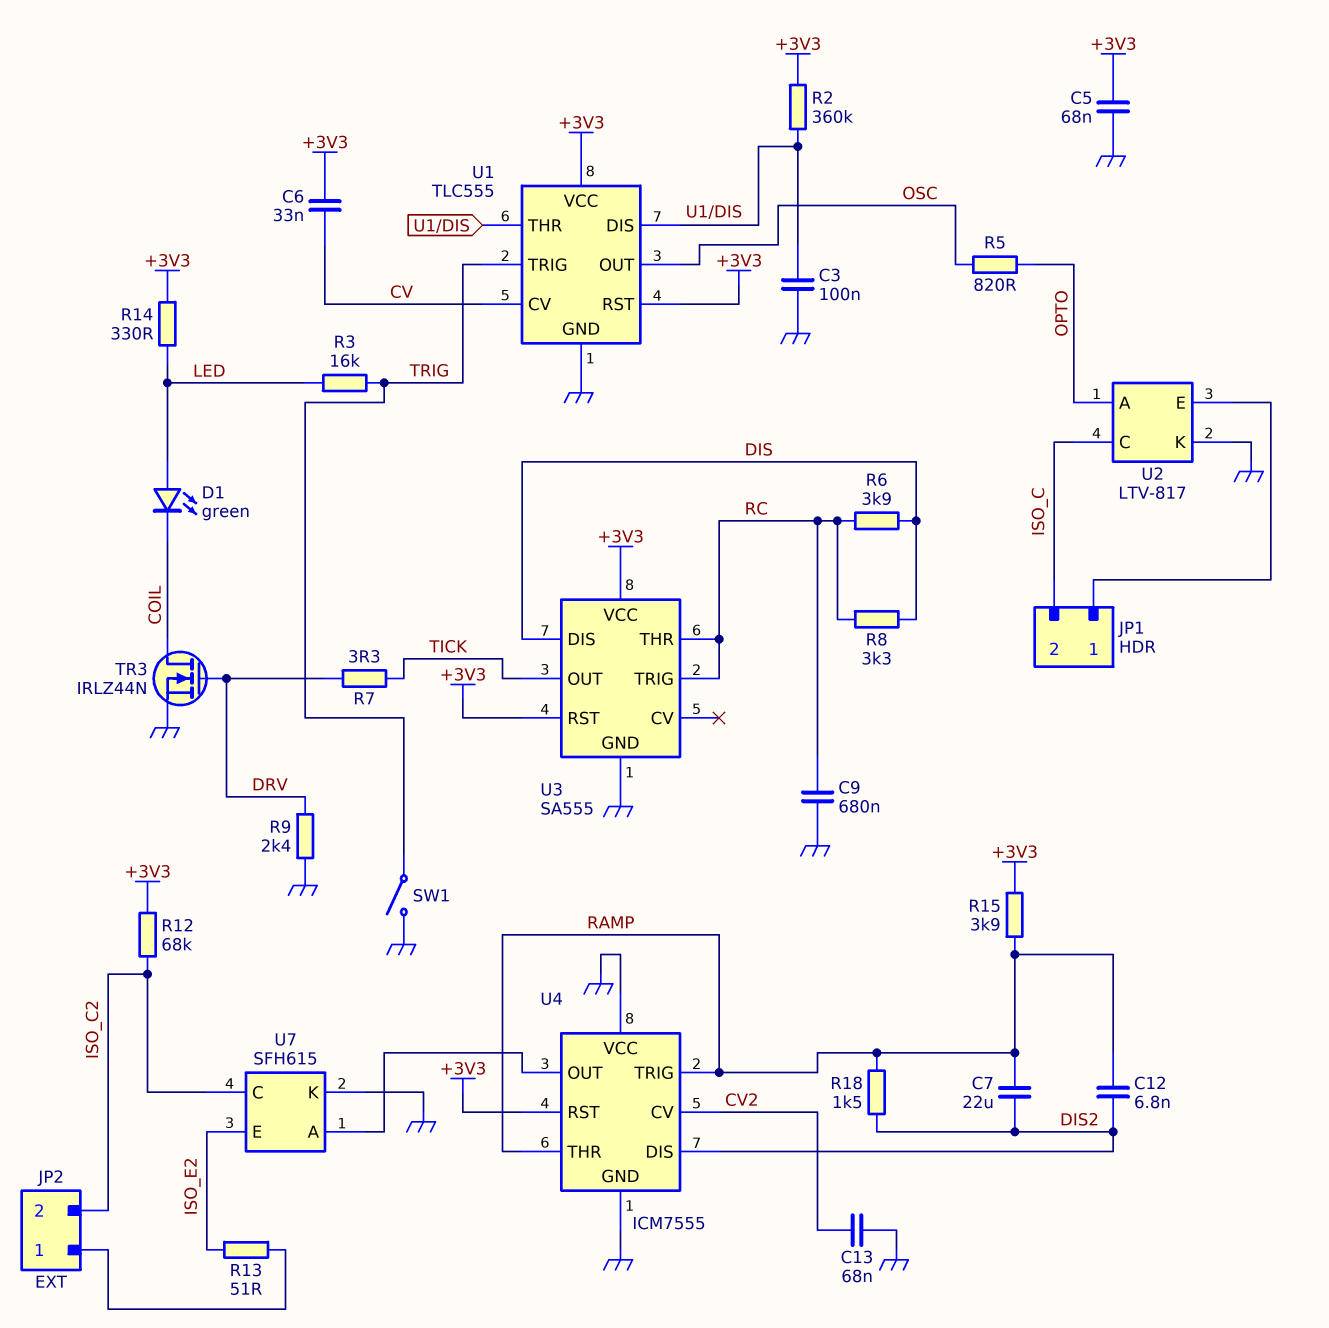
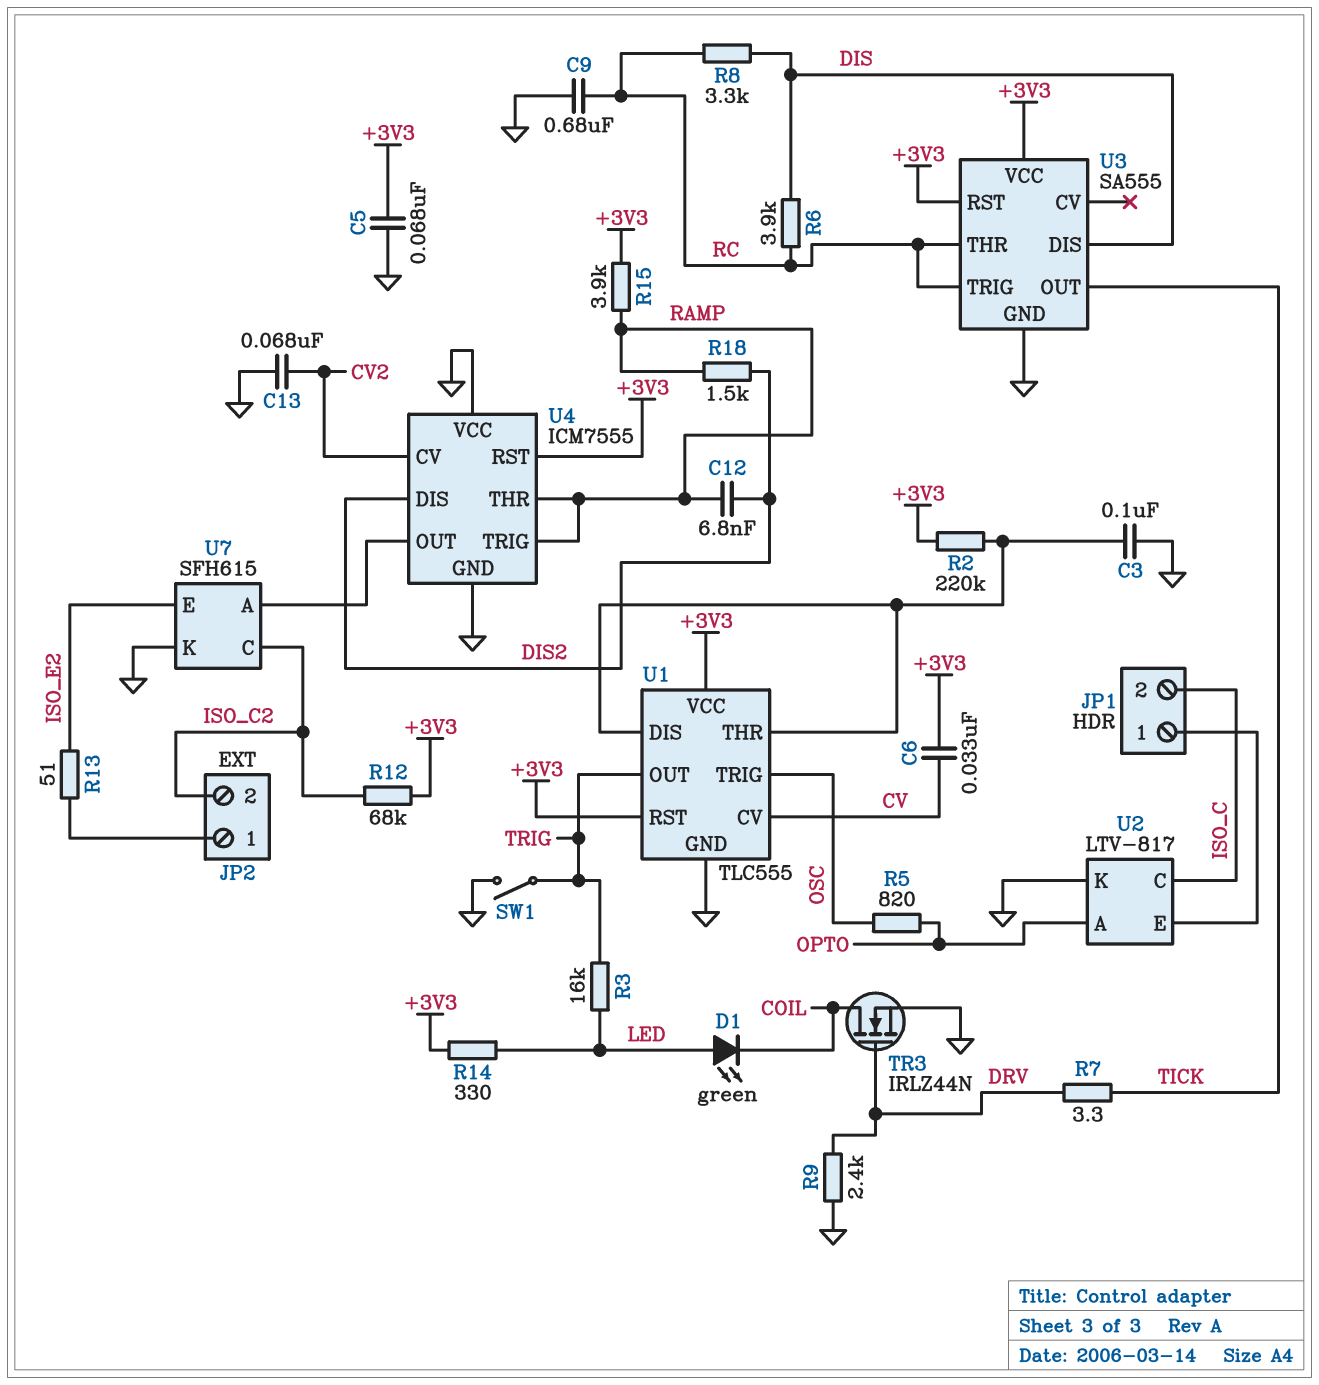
C7: 22uF (DIS2, RAMP) -> none
R2: 360k (+3V3, U1/DIS) -> 220k (+3V3, U1/DIS)
U1 pin OUT: OSC -> TRIG
U1 pin TRIG: TRIG -> OSC

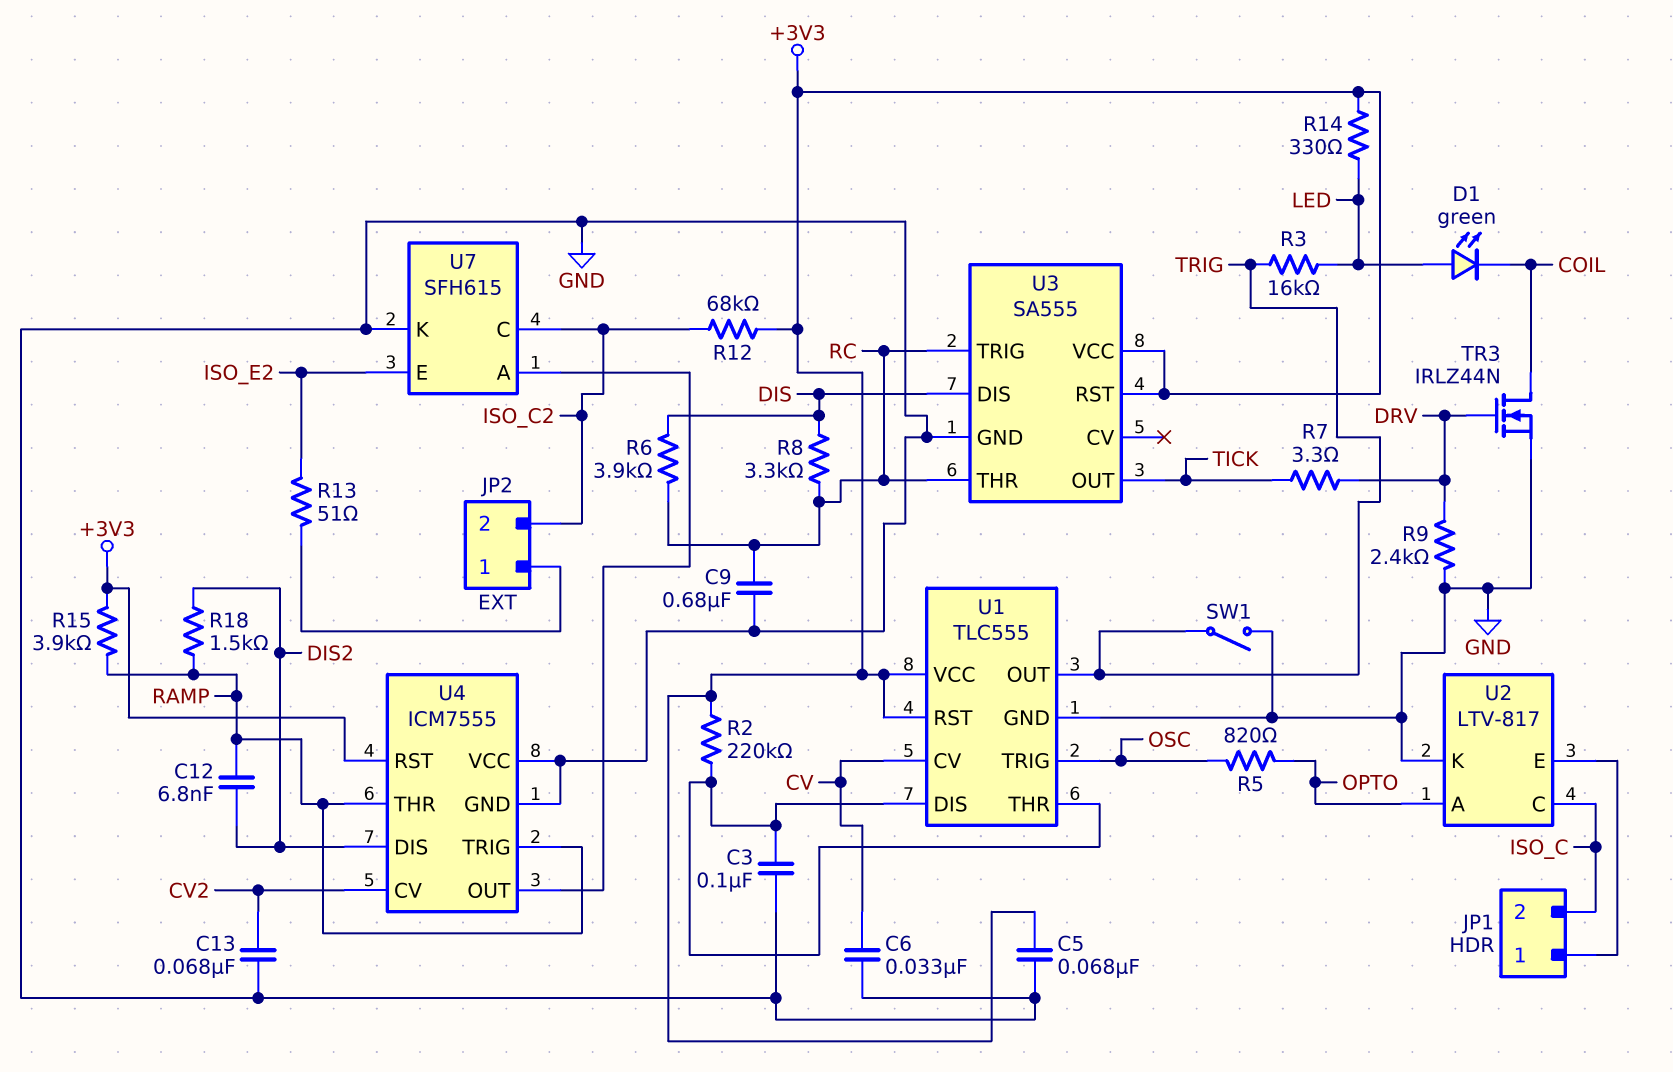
C6: 33nF (+3V3, CV) -> 33nF (CV, GND)

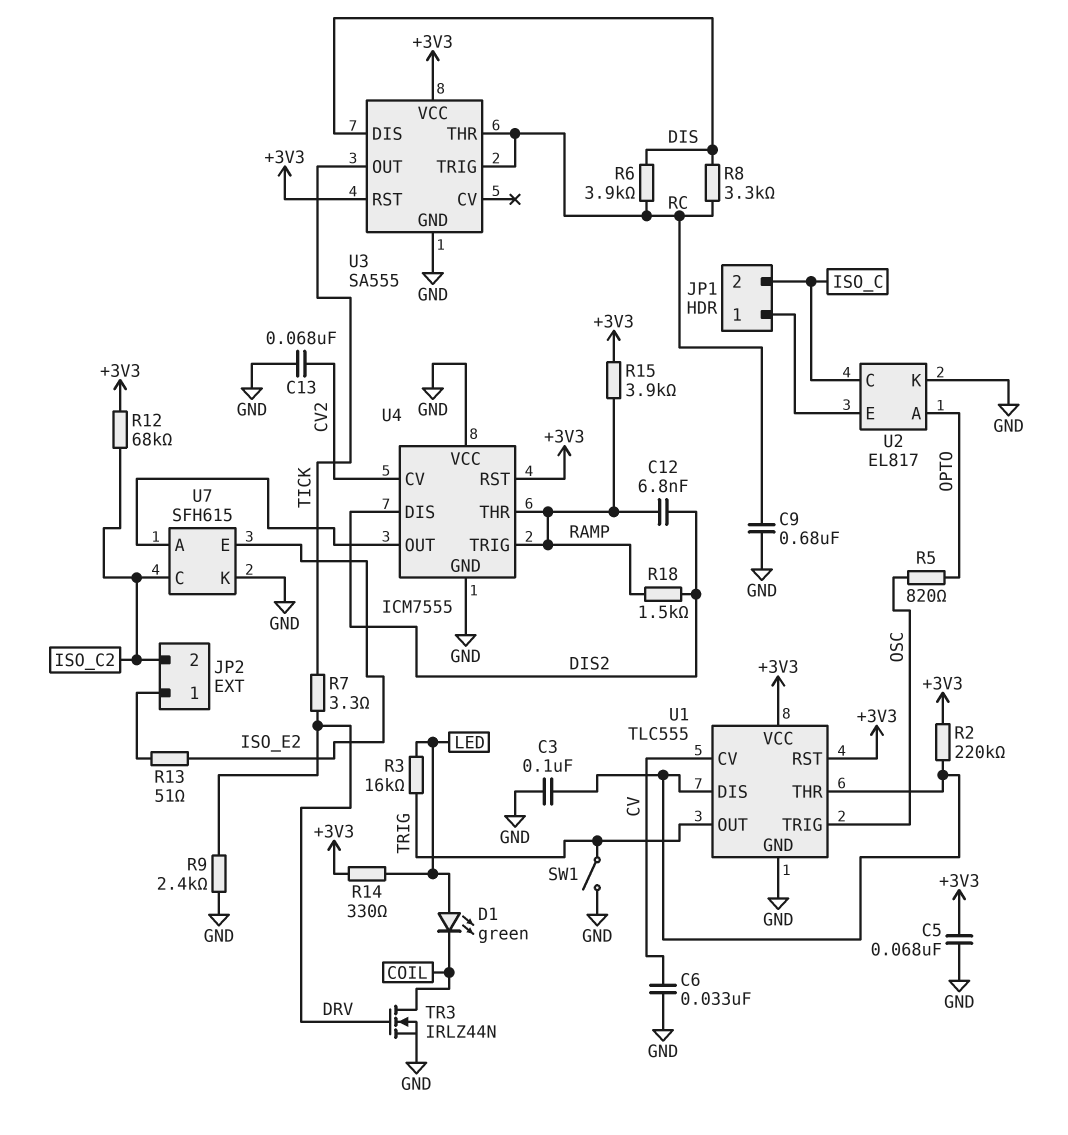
U2: LTV-817 -> EL817

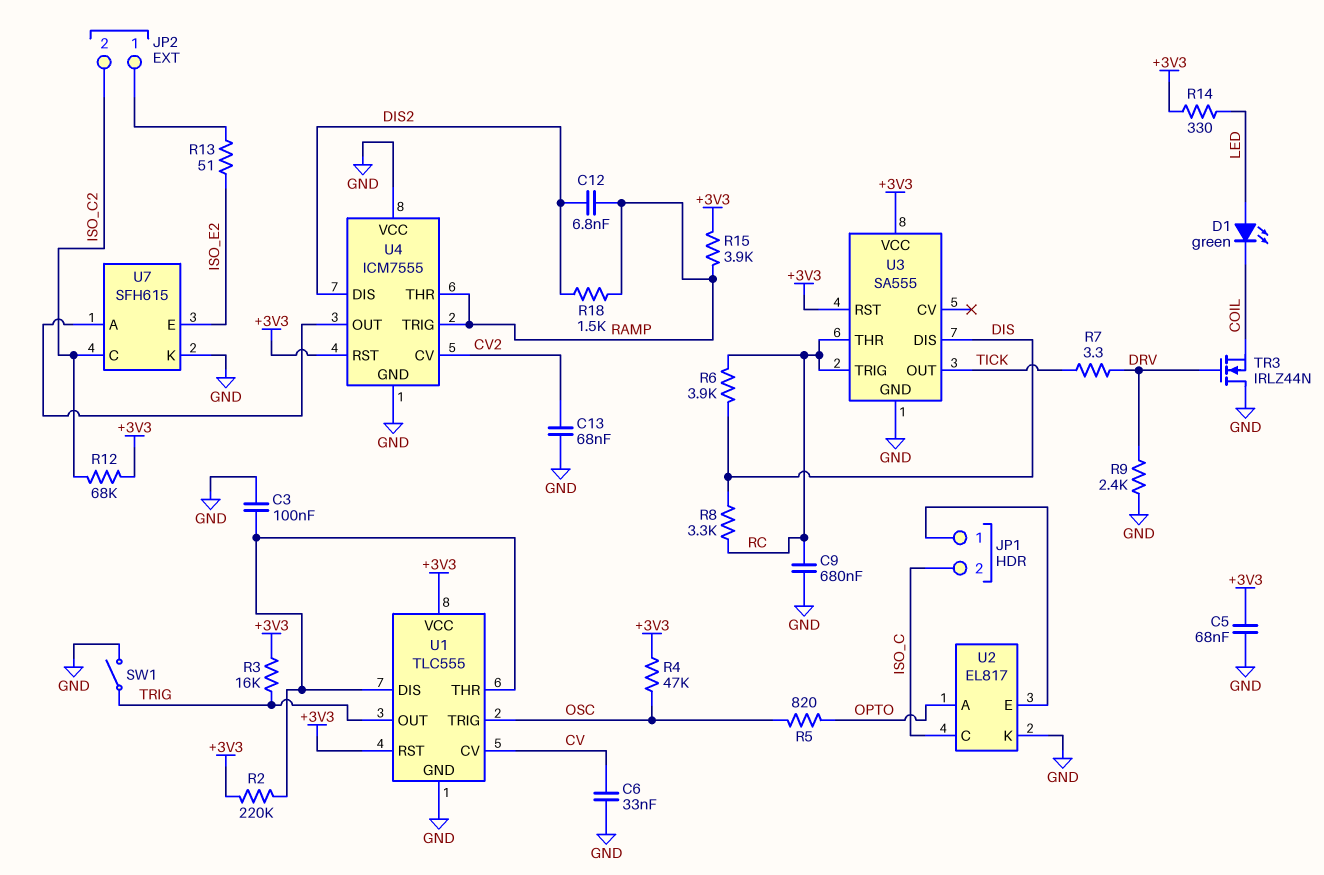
R3: 16k (LED, TRIG) -> 16k (+3V3, TRIG)
R4: none -> 47k (+3V3, OSC)
TR3: NMOS IRLZ44N (G DRV, D COIL, S GND) -> NMOS IRLZ44N (G DRV, D GND, S COIL)

